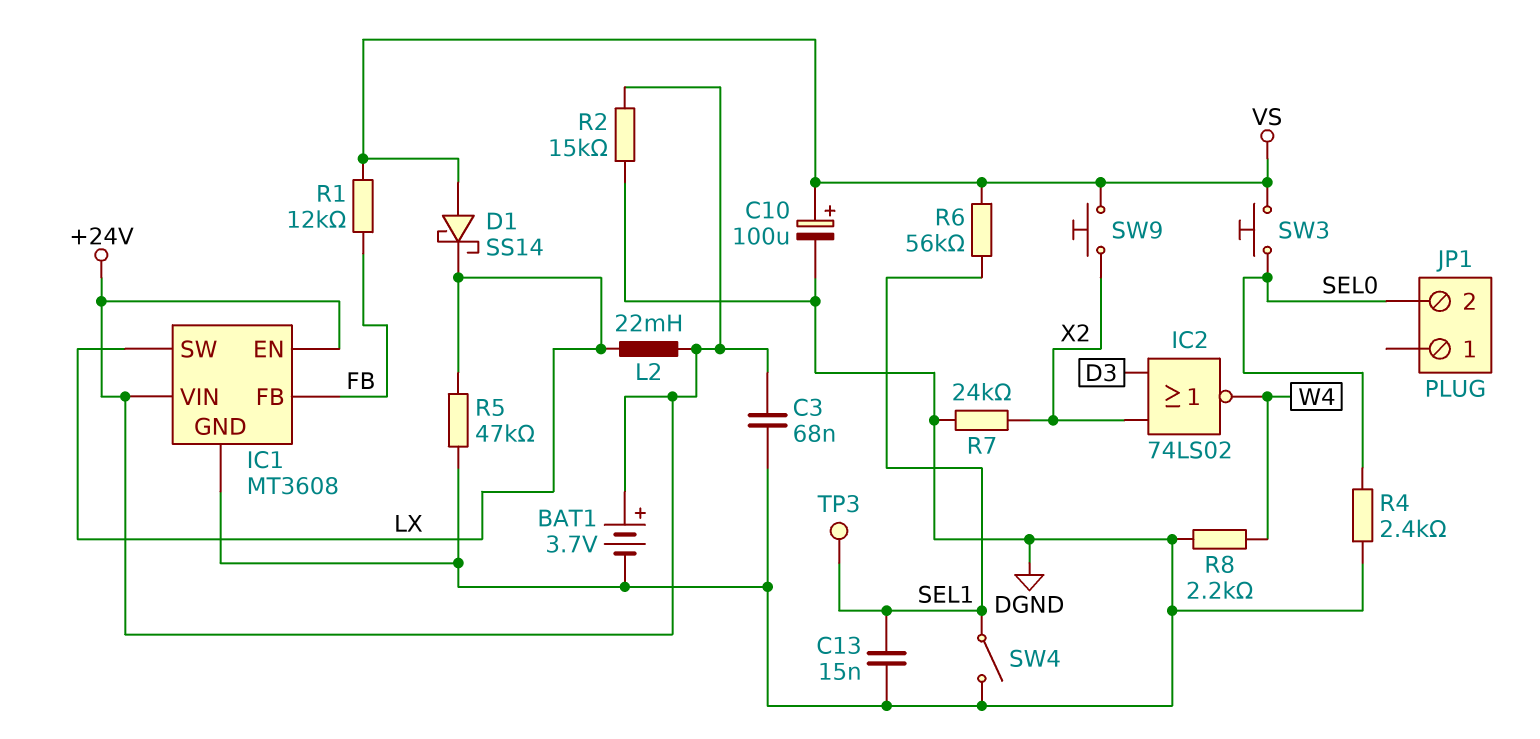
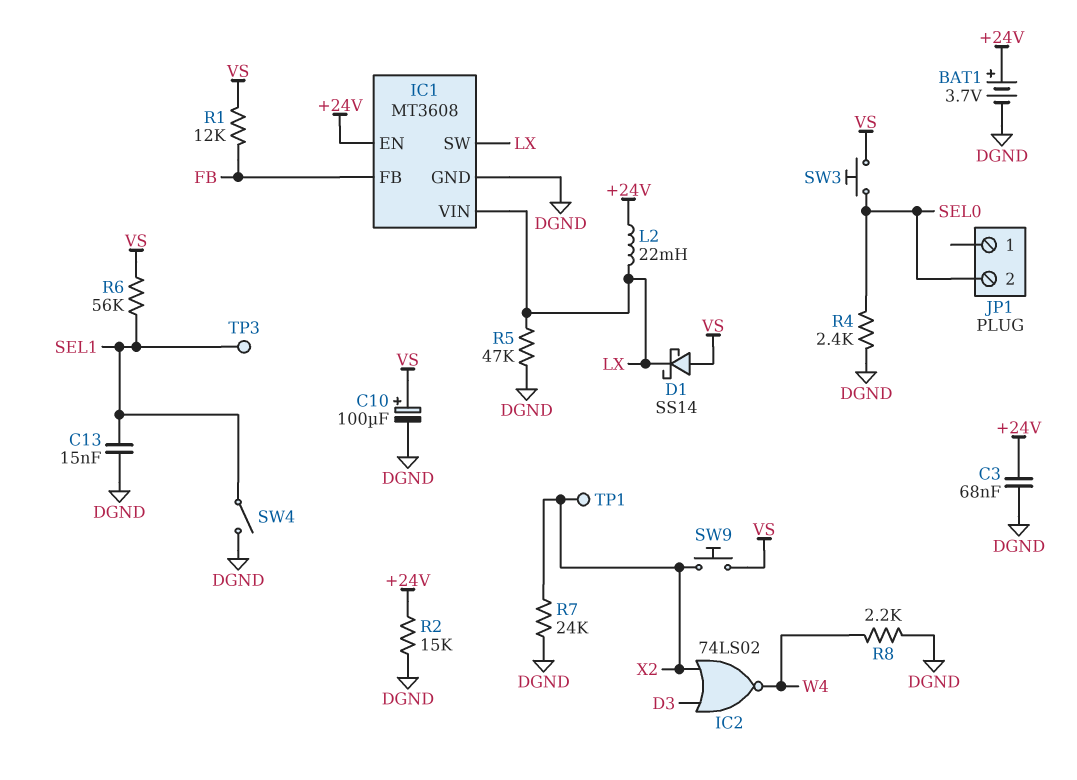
IC1 pin VIN: +24V -> LX
TP1: none -> test point (X2)

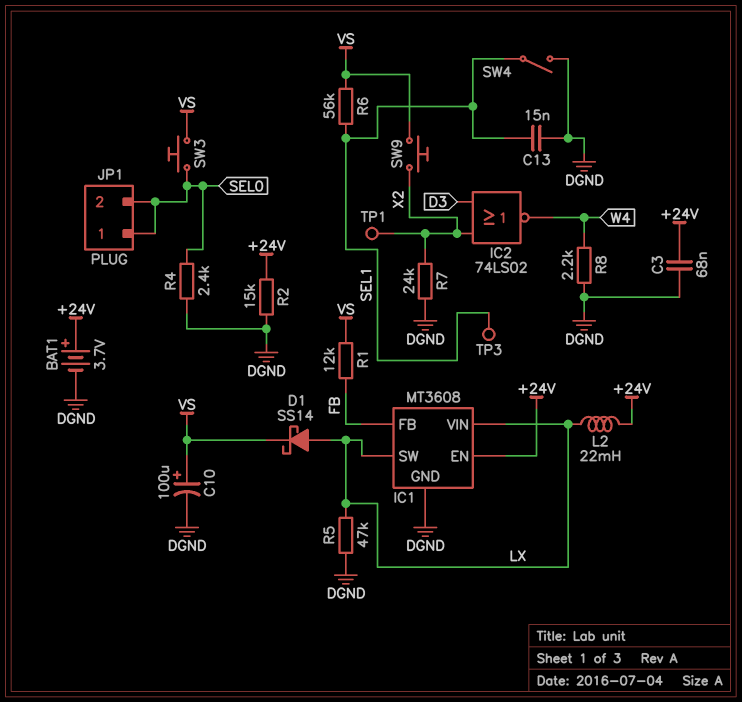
D1: schottky SS14 (A VS, K LX) -> schottky SS14 (A LX, K VS)
JP1 pin 1: none -> SEL0

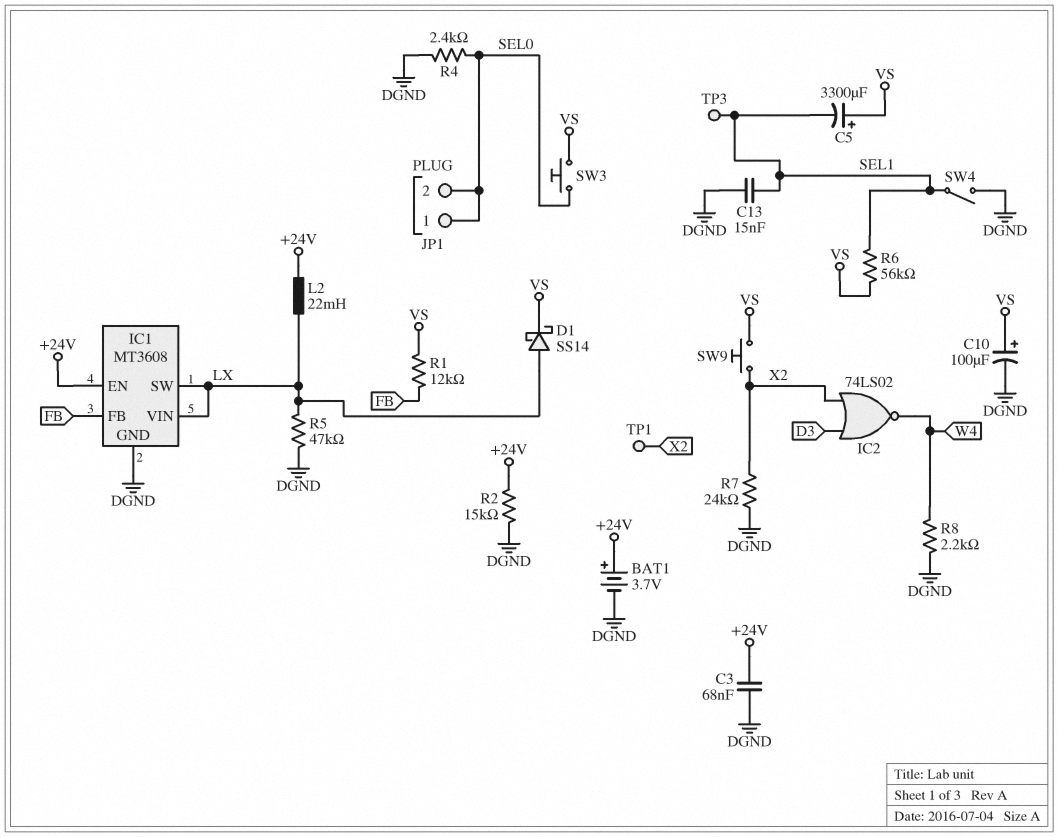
C5: none -> 3300uF (plus VS, minus SEL1)

